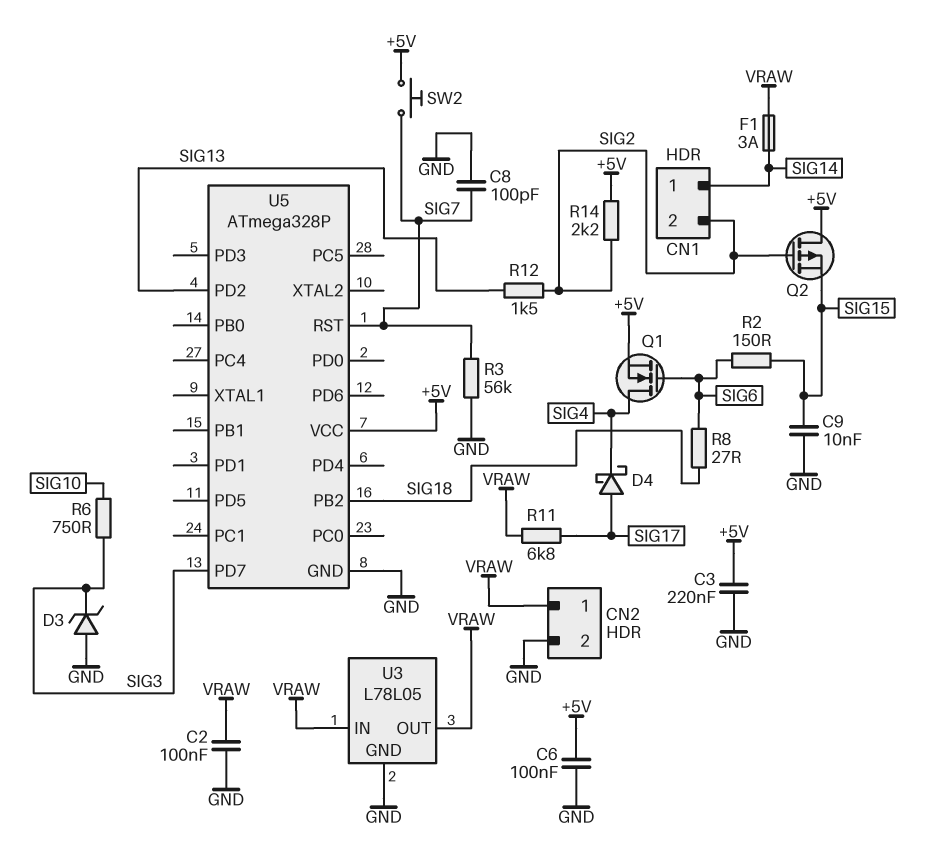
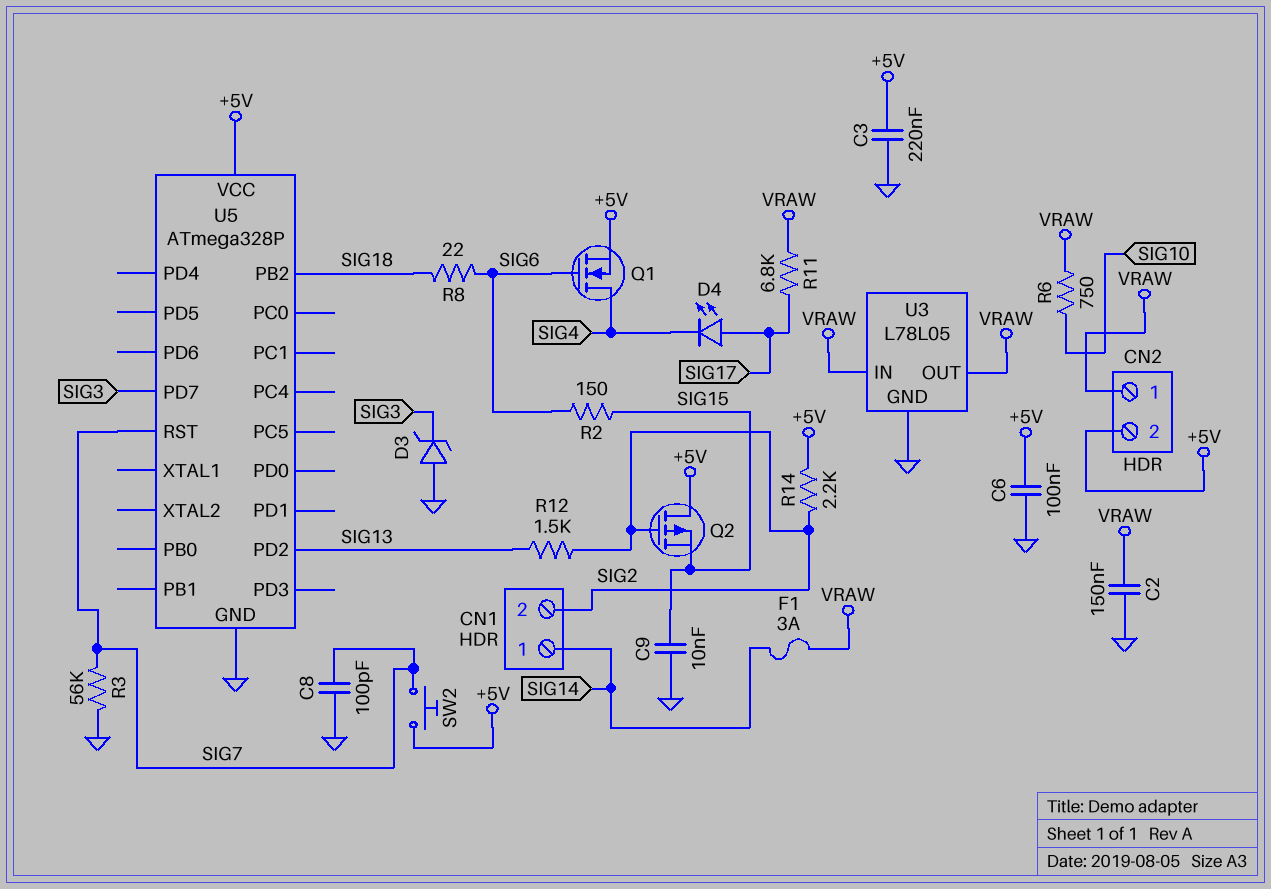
C2: 100nF (GND, VRAW) -> 150nF (GND, VRAW)
CN2 pin 2: GND -> +5V
D4: schottky (A SIG17, K SIG4) -> LED (A SIG17, K SIG4)
R6: 750 (SIG3, SIG10) -> 750 (SIG10, VRAW)
R8: 27 (SIG6, SIG18) -> 22 (SIG6, SIG18)

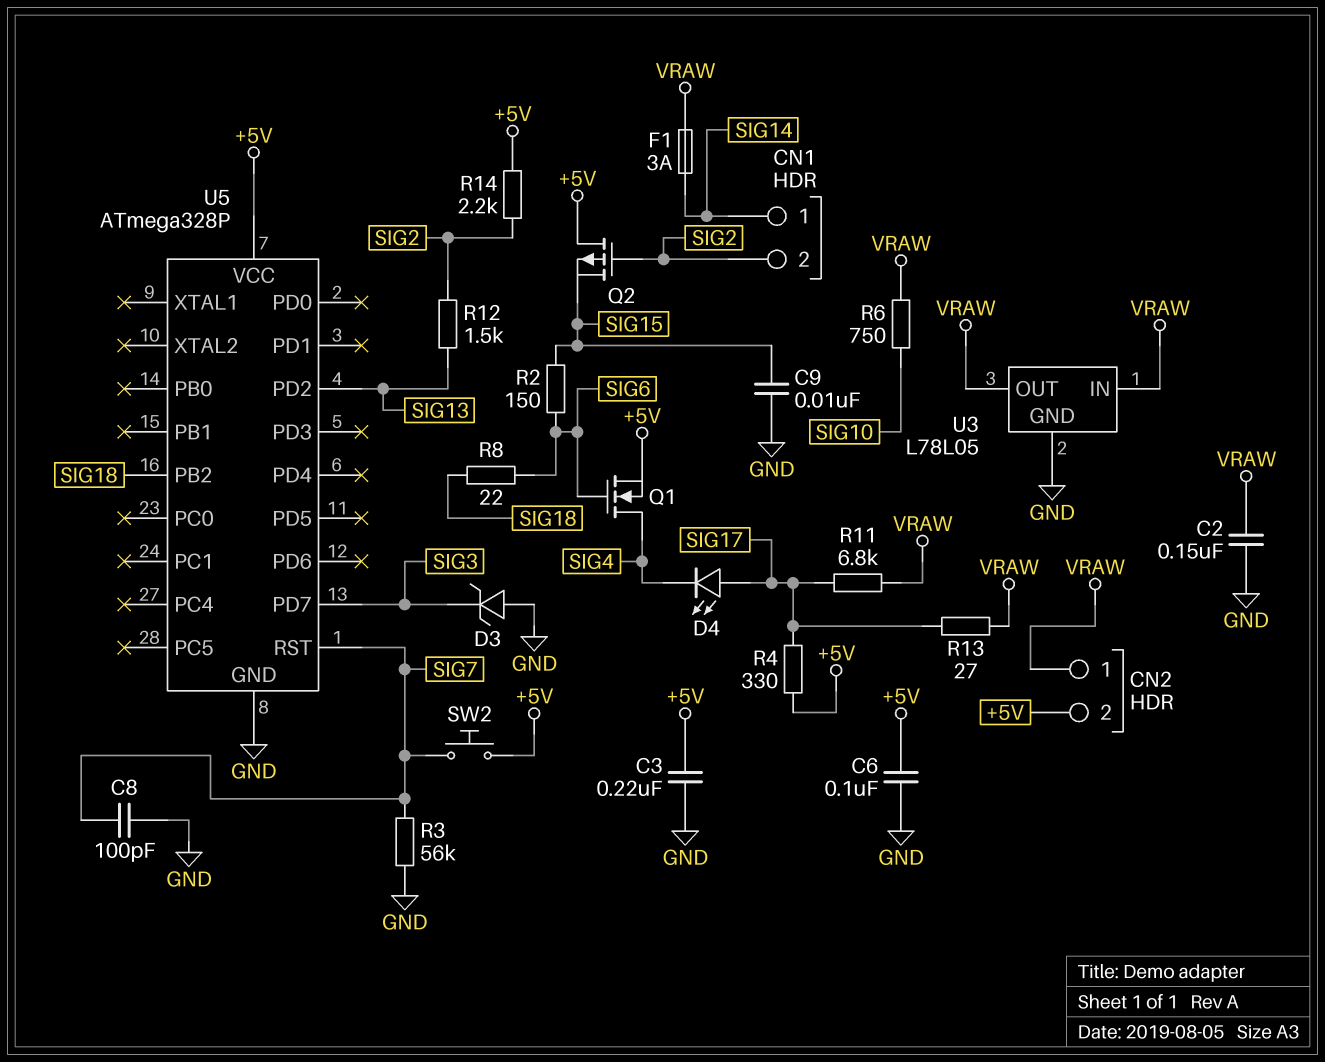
R4: none -> 330 (+5V, SIG17)
R13: none -> 27 (SIG17, VRAW)

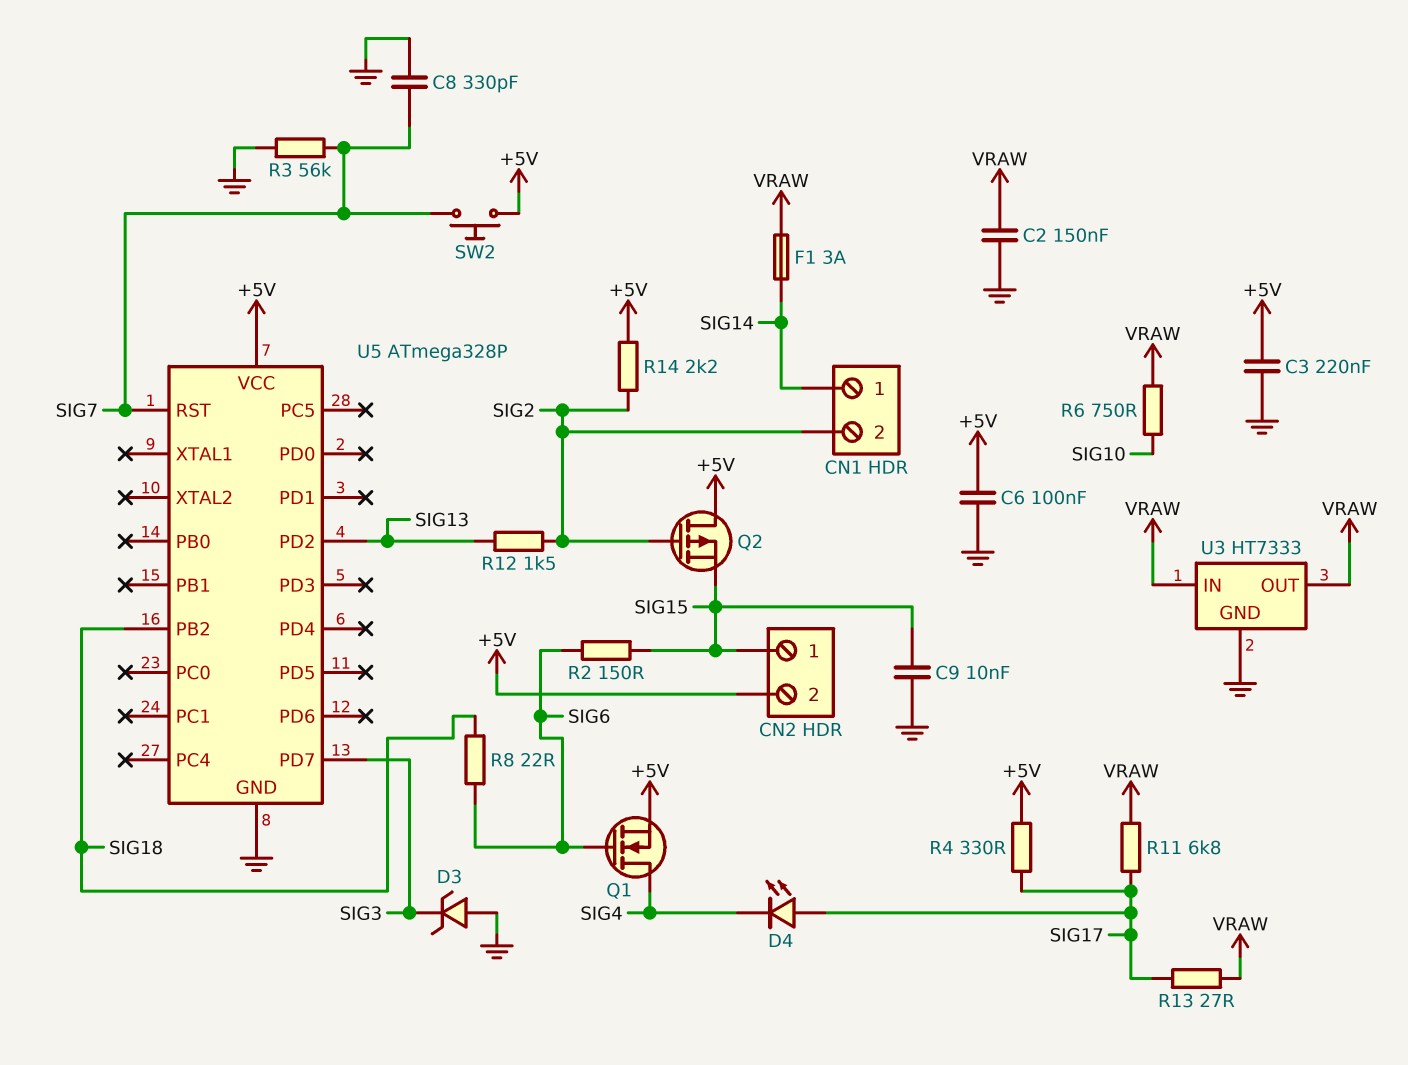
C8: 100pF (GND, SIG7) -> 330pF (GND, SIG7)
CN2 pin 1: VRAW -> SIG15
U3: L78L05 -> HT7333

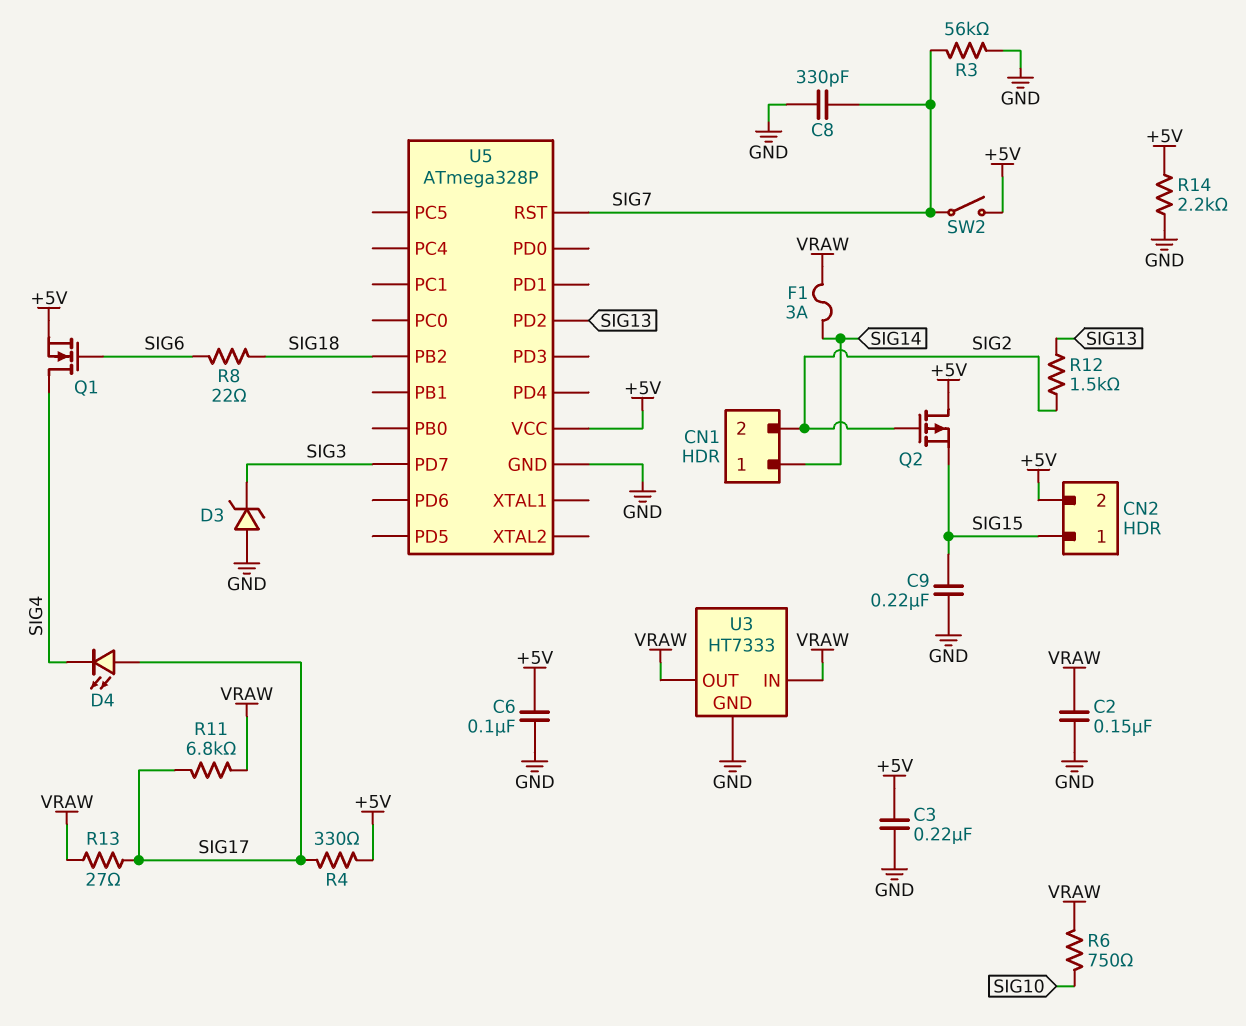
C9: 10nF (GND, SIG15) -> 220nF (GND, SIG15)
R2: 150 (SIG6, SIG15) -> none
R14: 2.2k (+5V, SIG2) -> 2.2k (+5V, GND)
SW2: button (+5V, SIG7) -> switch (+5V, SIG7)

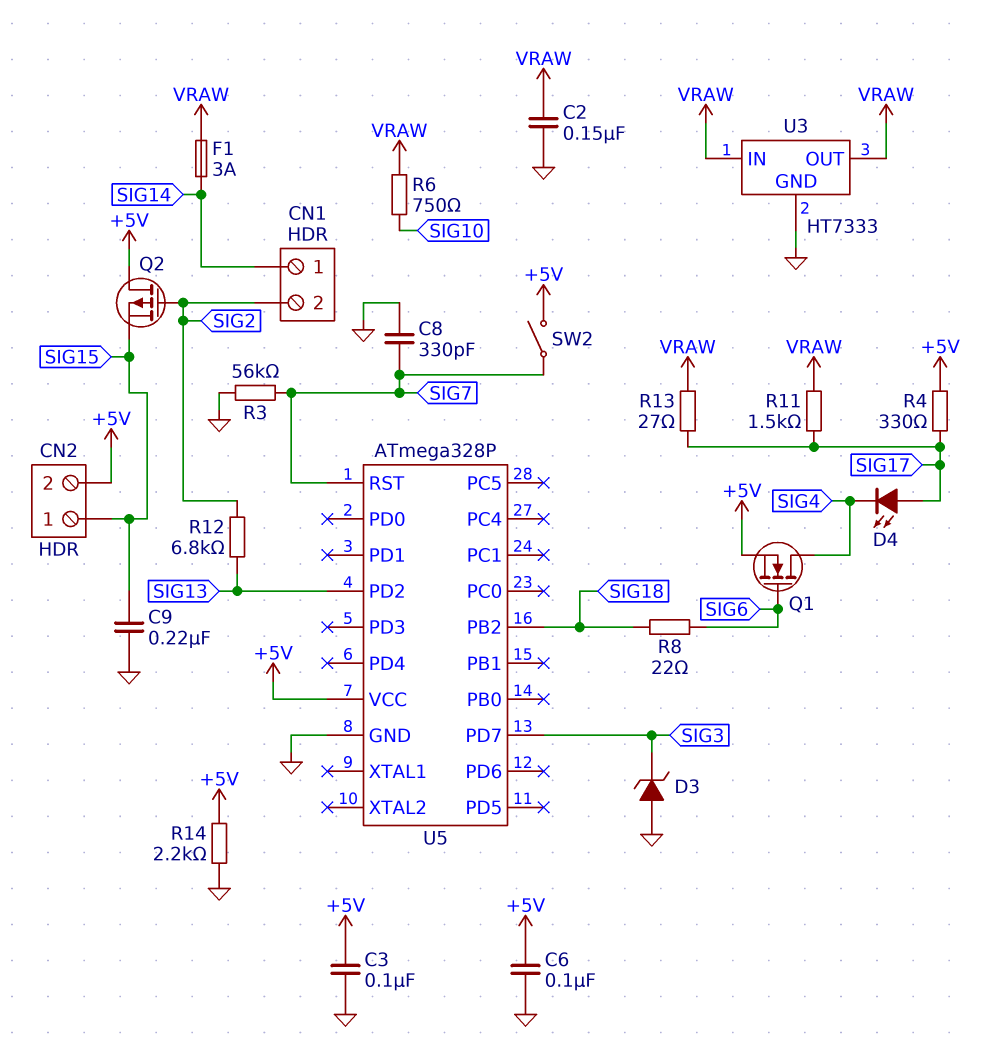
C3: 220nF (+5V, GND) -> 100nF (+5V, GND)
R11: 6.8k (SIG17, VRAW) -> 1.5k (SIG17, VRAW)
R12: 1.5k (SIG2, SIG13) -> 6.8k (SIG2, SIG13)

